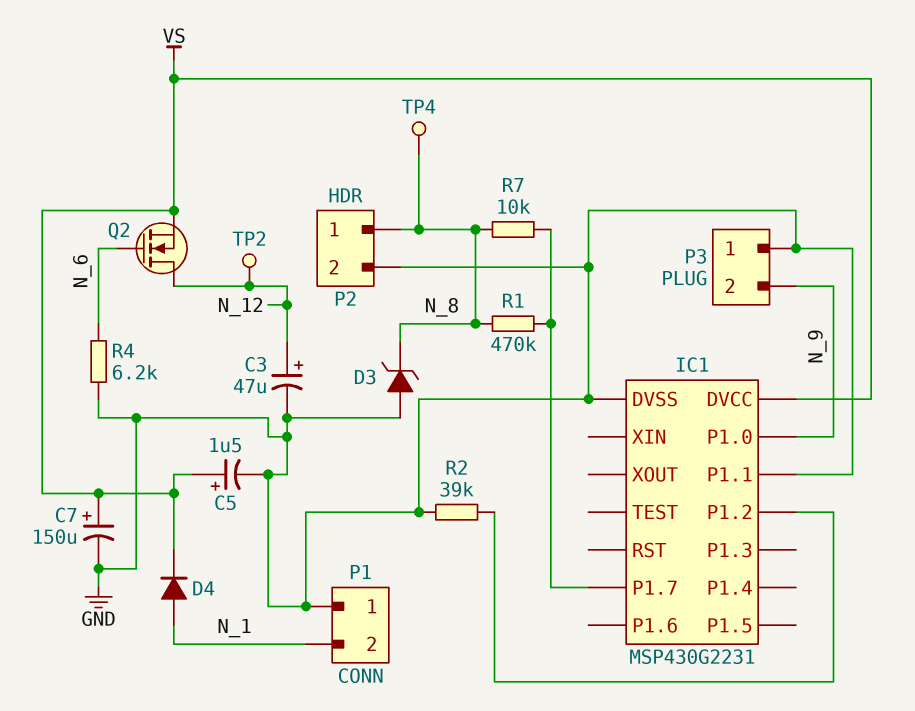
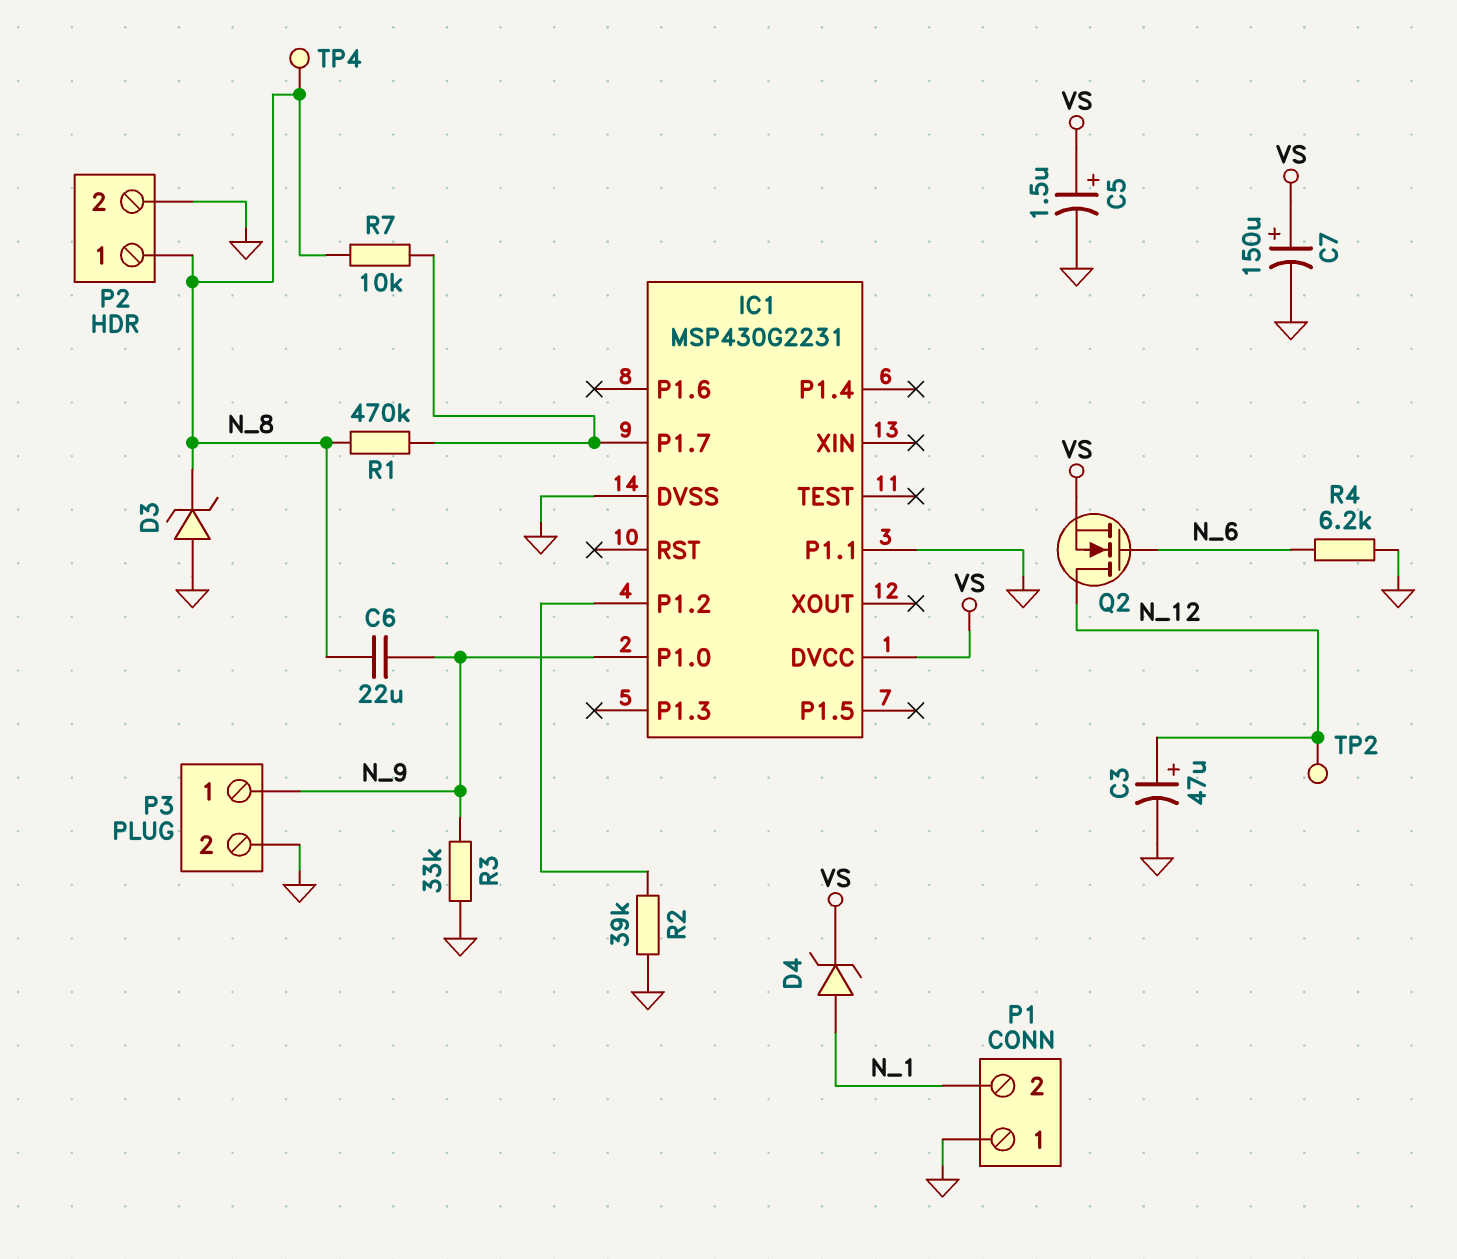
C6: none -> 22uF (N_8, N_9)
D4: diode (A N_1, K VS) -> zener (A N_1, K VS)
P3 pin 1: GND -> N_9
P3 pin 2: N_9 -> GND
R3: none -> 33k (GND, N_9)

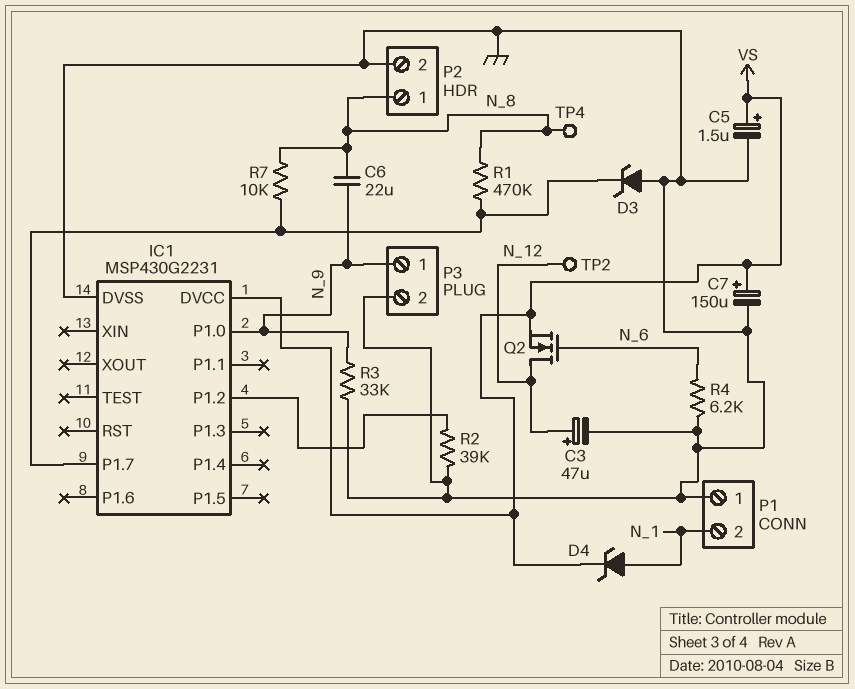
D3: zener (A GND, K N_8) -> zener (A GND, K IC1/P1.7)
IC1 pin P1.1: GND -> none

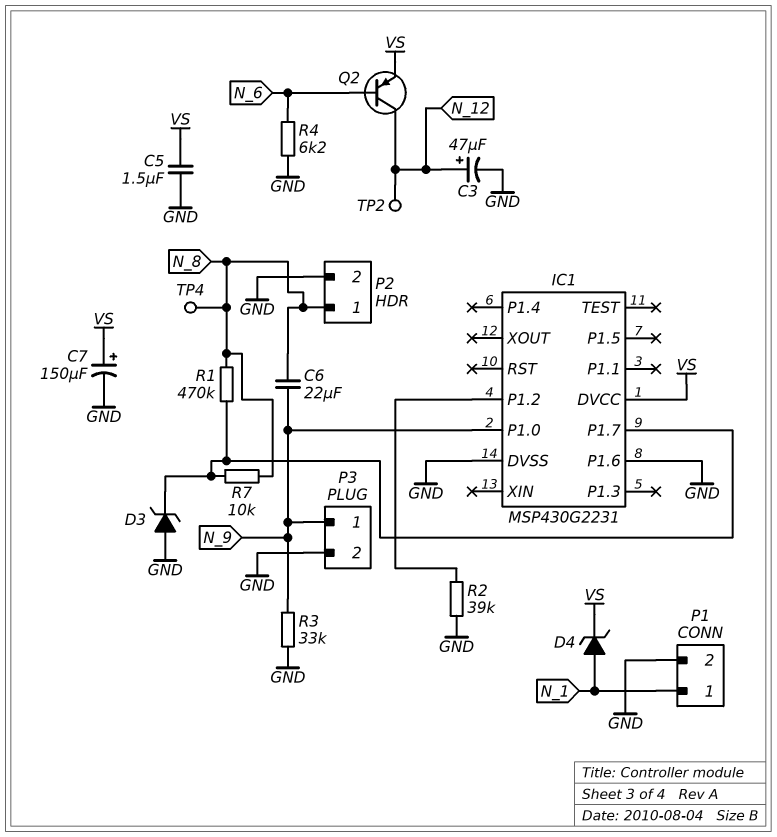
C5: 1.5uF (plus VS, minus GND) -> 1.5uF (GND, VS)
IC1 pin P1.6: none -> GND
P1 pin 1: GND -> N_1
P1 pin 2: N_1 -> GND
Q2: NMOS (G N_6, D N_12, S VS) -> PNP (B N_6, C N_12, E VS)

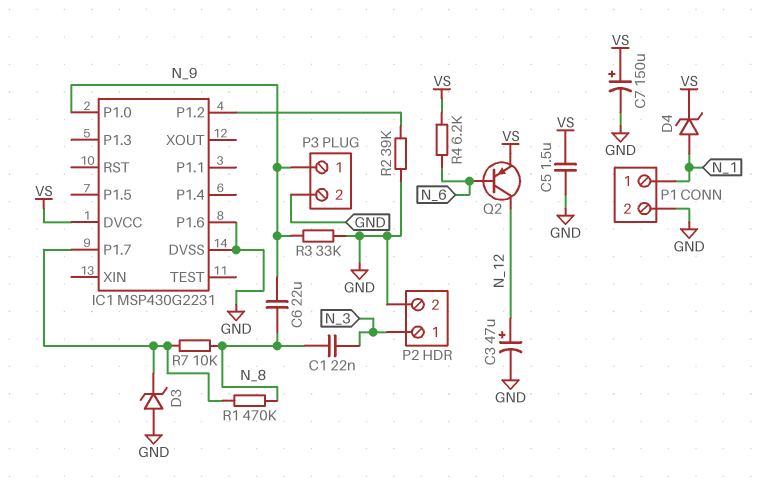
C1: none -> 22nF (N_3, N_8)
P2 pin 1: N_8 -> N_3
R4: 6.2k (GND, N_6) -> 6.2k (N_6, VS)
TP2: test point (N_12) -> none
TP4: test point (N_8) -> none

